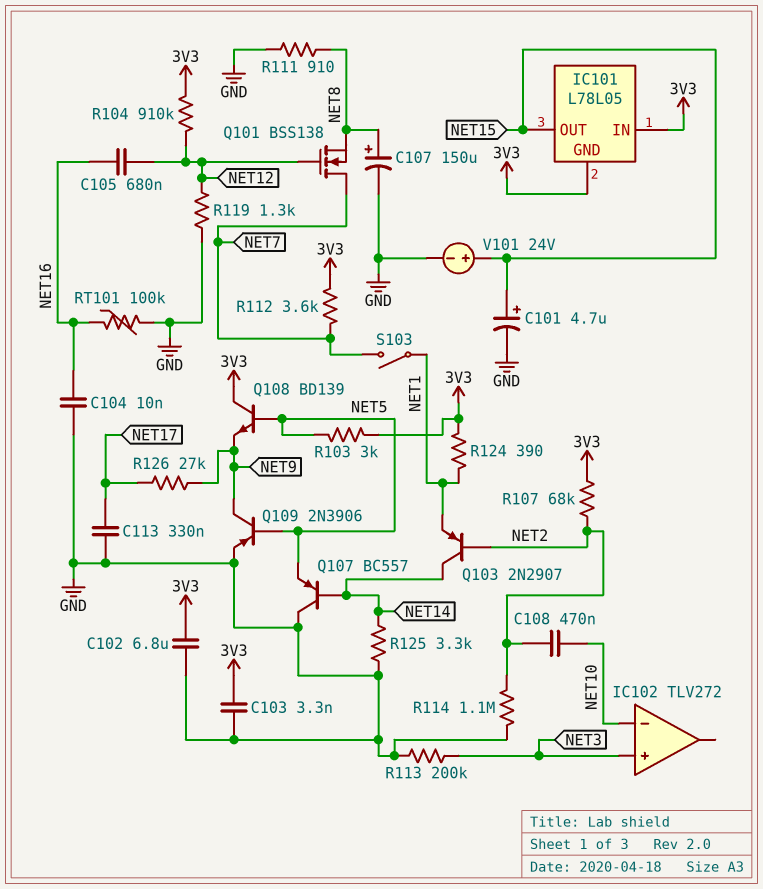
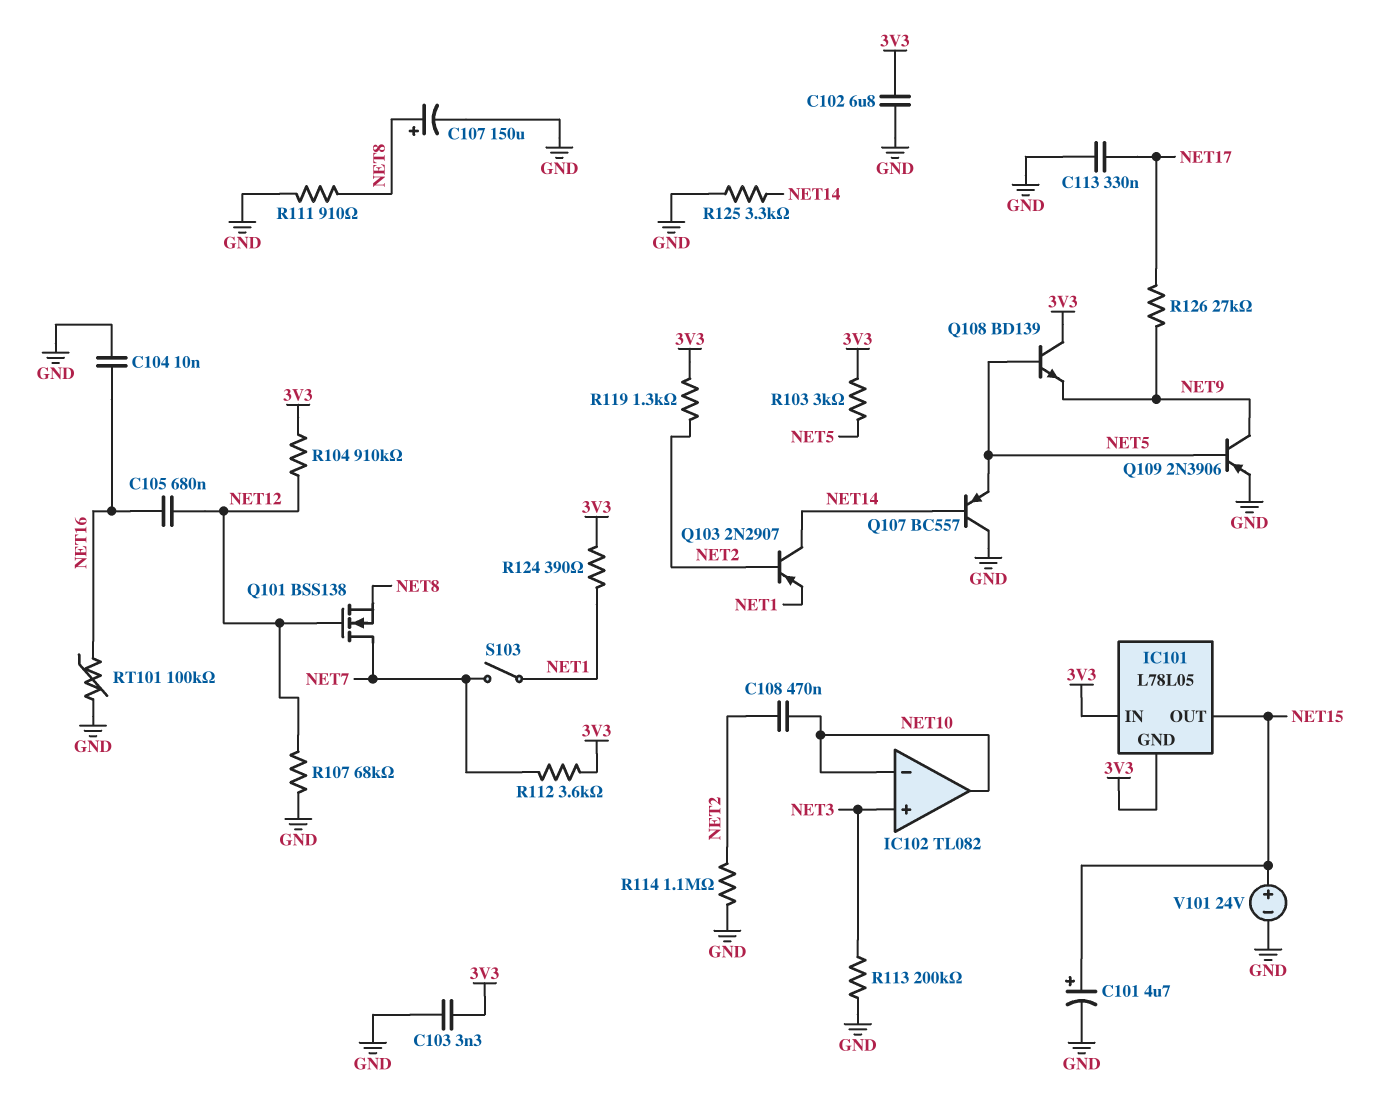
IC102: TLV272 -> TL082
IC102 pin out: none -> NET10
R107: 68k (3V3, NET2) -> 68k (GND, NET12)
R119: 1.3k (GND, NET12) -> 1.3k (3V3, NET2)

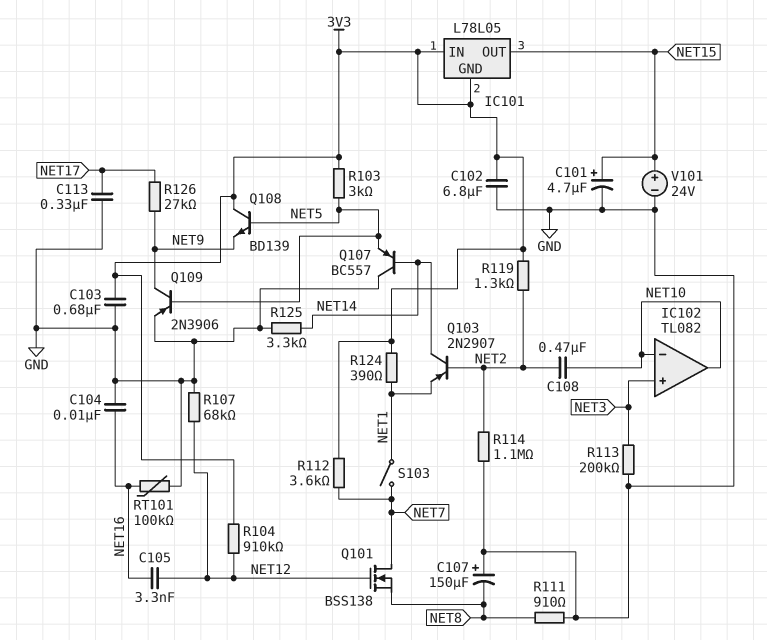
C103: 3.3nF (3V3, GND) -> 680nF (3V3, GND)
C105: 680nF (NET12, NET16) -> 3.3nF (NET12, NET16)
C107: 150uF (plus NET8, minus GND) -> 150uF (plus GND, minus NET8)

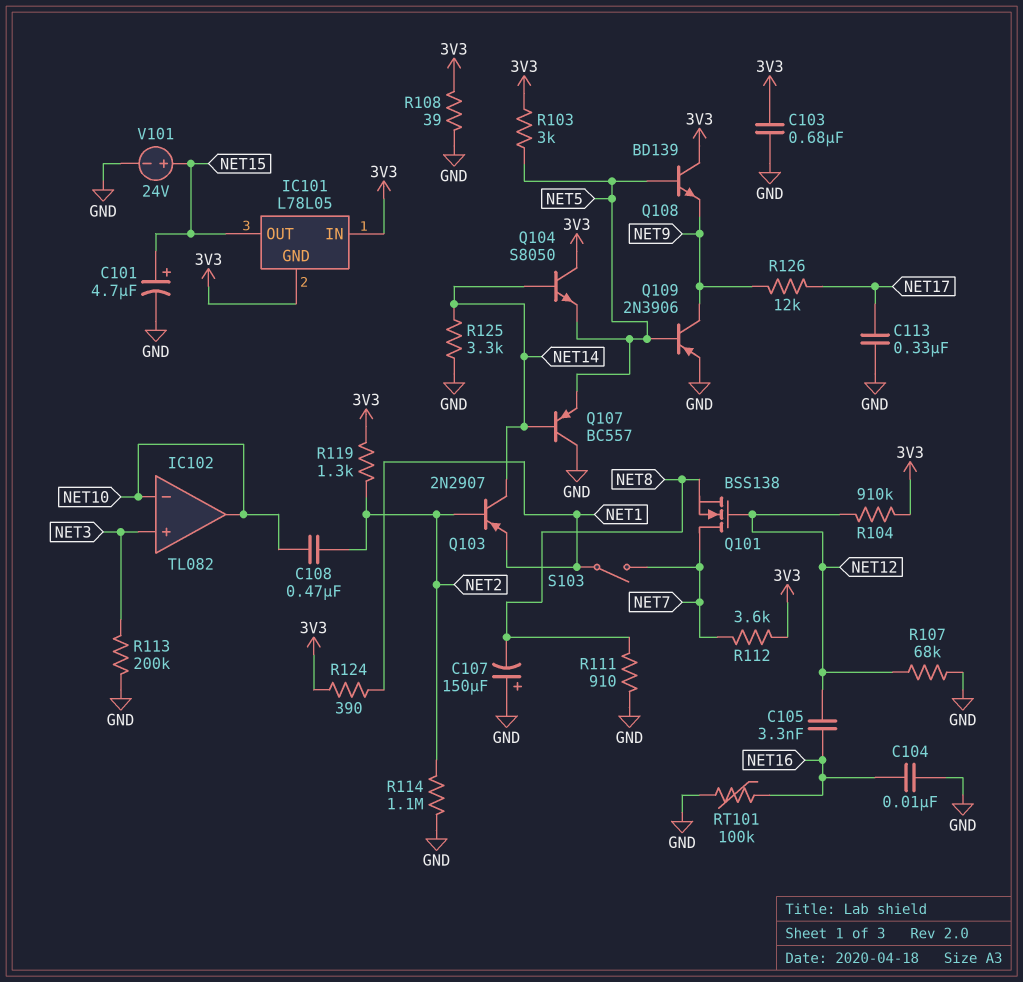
C102: 6.8uF (3V3, GND) -> none
Q104: none -> NPN S8050 (B NET14, C 3V3, E NET5)
R108: none -> 39 (3V3, GND)
R126: 27k (NET9, NET17) -> 12k (NET9, NET17)

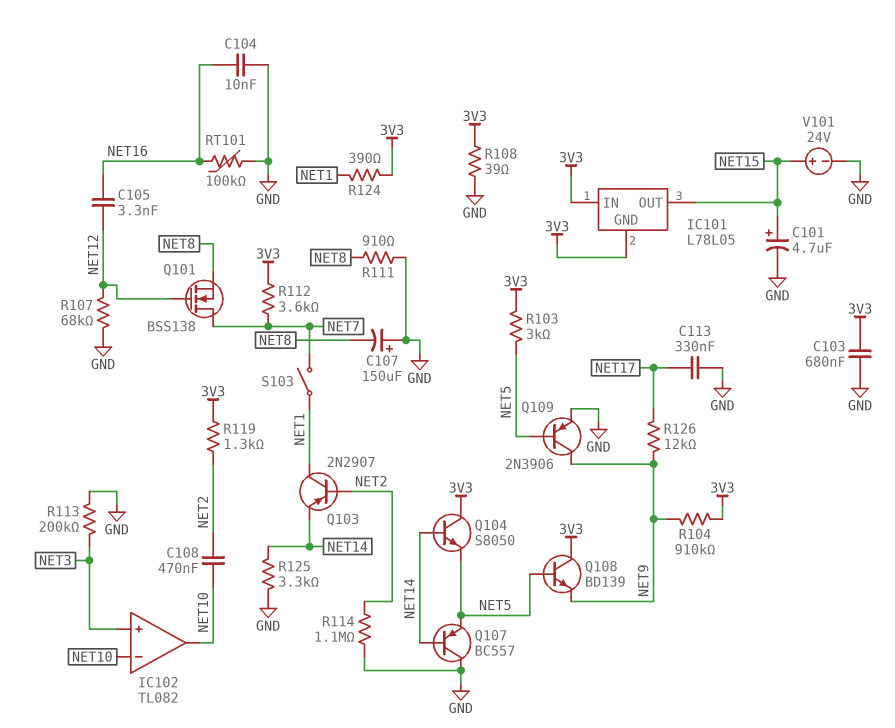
Q103: PNP 2N2907 (B NET2, C NET14, E NET1) -> PNP 2N2907 (B NET2, C NET1, E NET14)
R104: 910k (3V3, NET12) -> 910k (3V3, NET9)

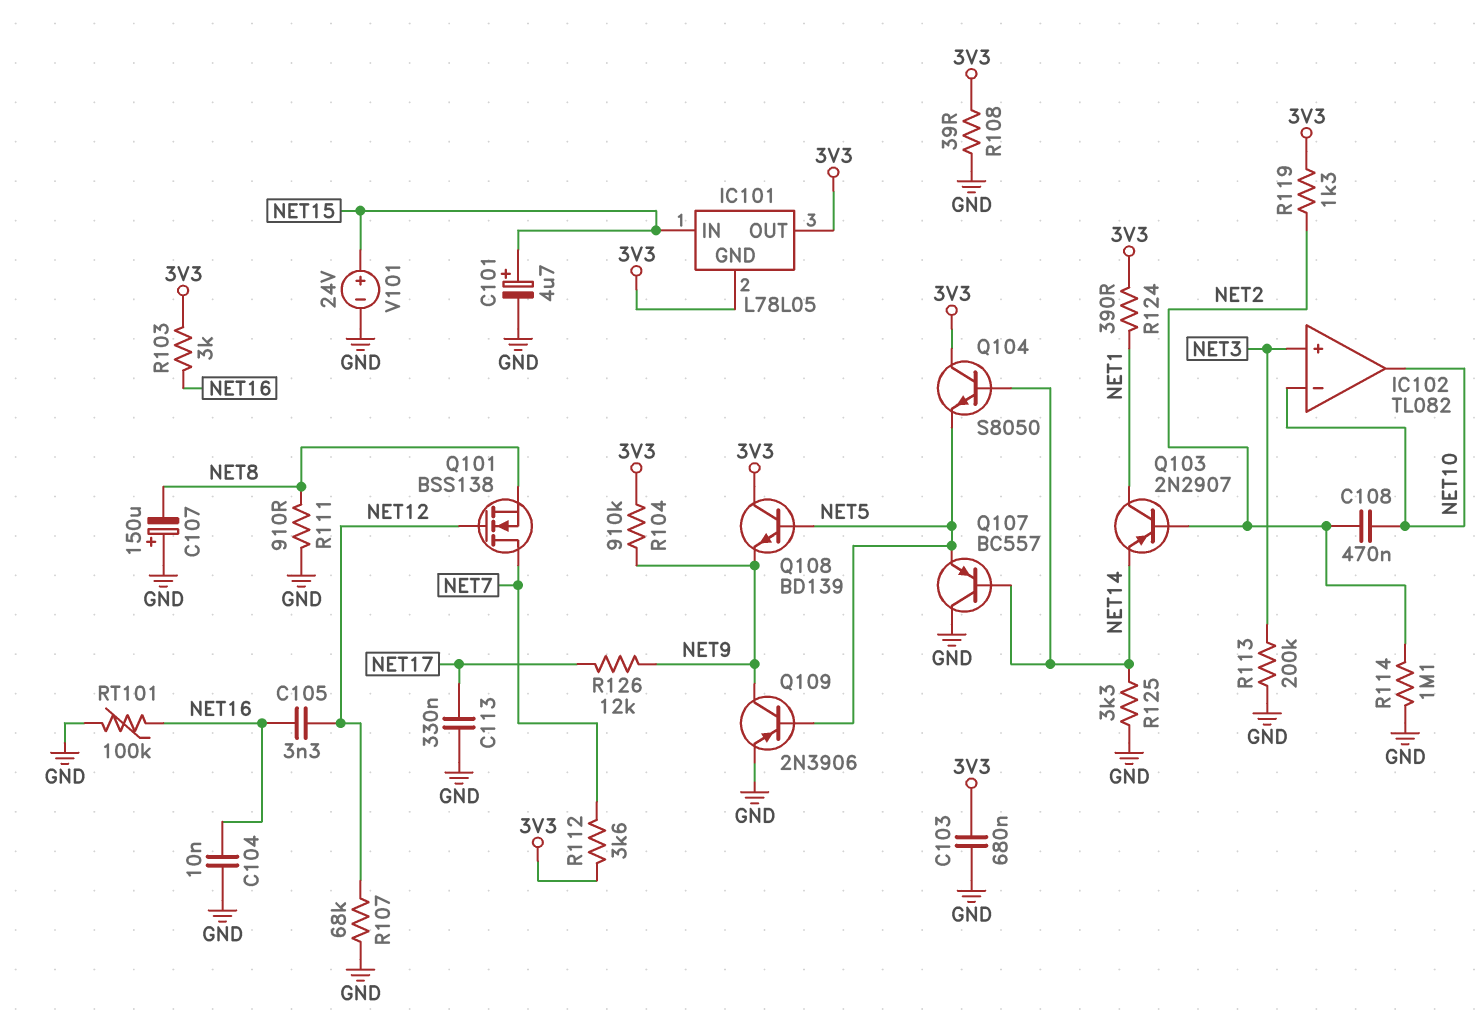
IC101 pin IN: 3V3 -> NET15
IC101 pin OUT: NET15 -> 3V3
R103: 3k (3V3, NET5) -> 3k (3V3, NET16)
S103: switch (NET1, NET7) -> none

